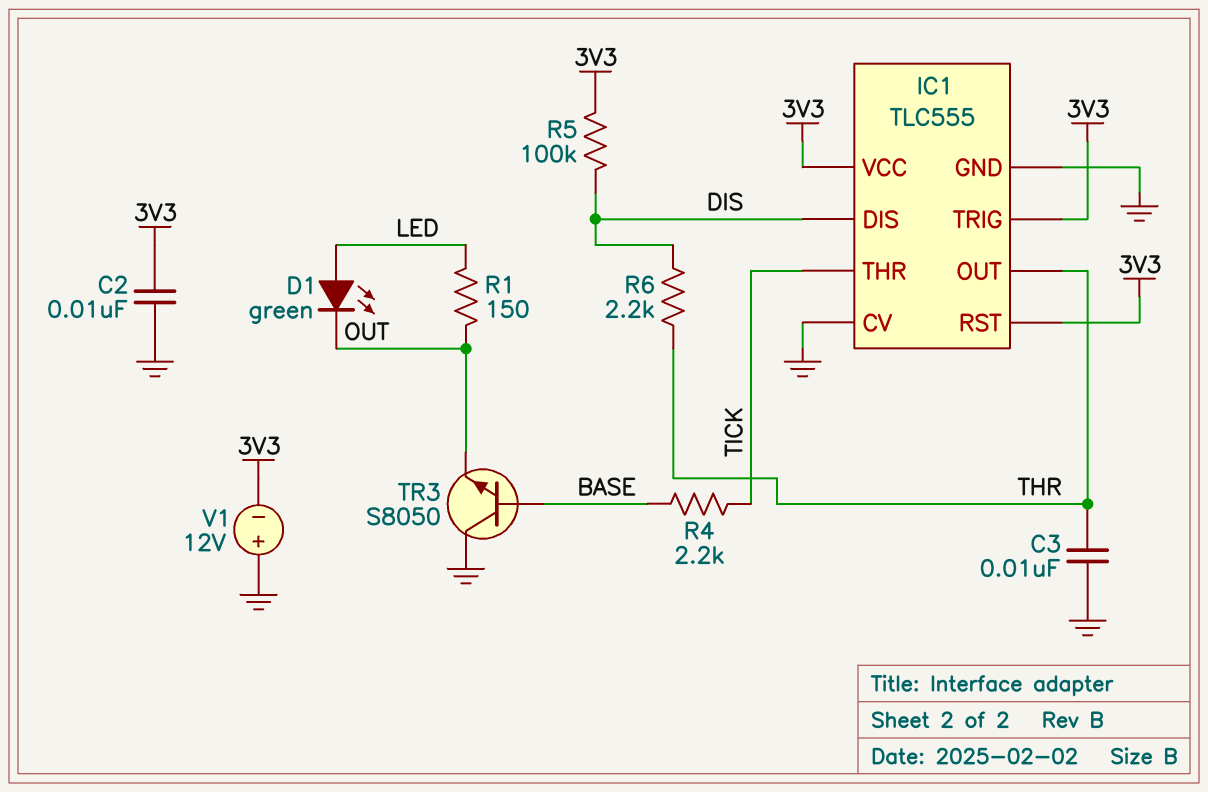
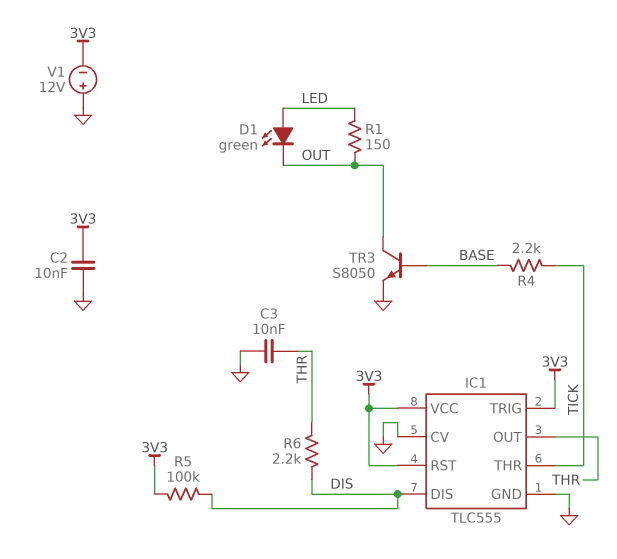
TR3: NPN S8050 (B BASE, C GND, E OUT) -> NPN S8050 (B BASE, C OUT, E GND)

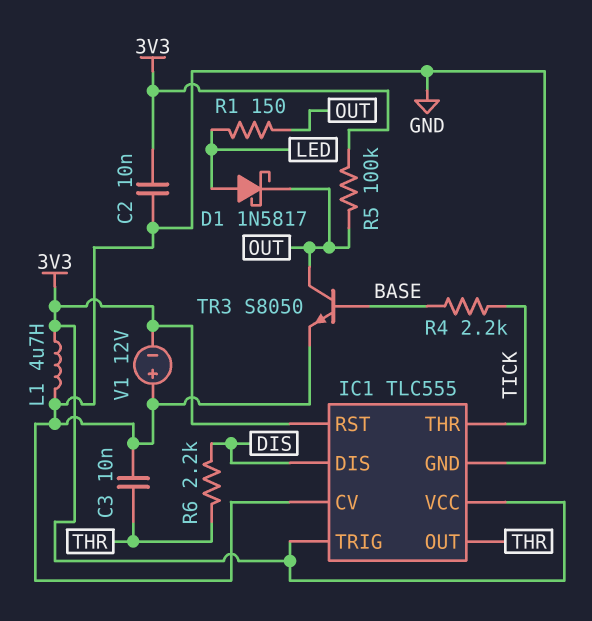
D1: LED green (A LED, K OUT) -> schottky 1N5817 (A LED, K OUT)
L1: none -> 4.7uH (3V3, GND)
R5: 100k (3V3, DIS) -> 100k (3V3, OUT)

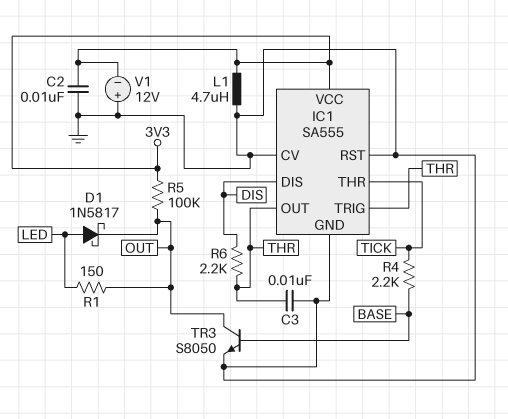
IC1: TLC555 -> SA555
IC1 pin RST: 3V3 -> GND
IC1 pin TRIG: 3V3 -> THR

